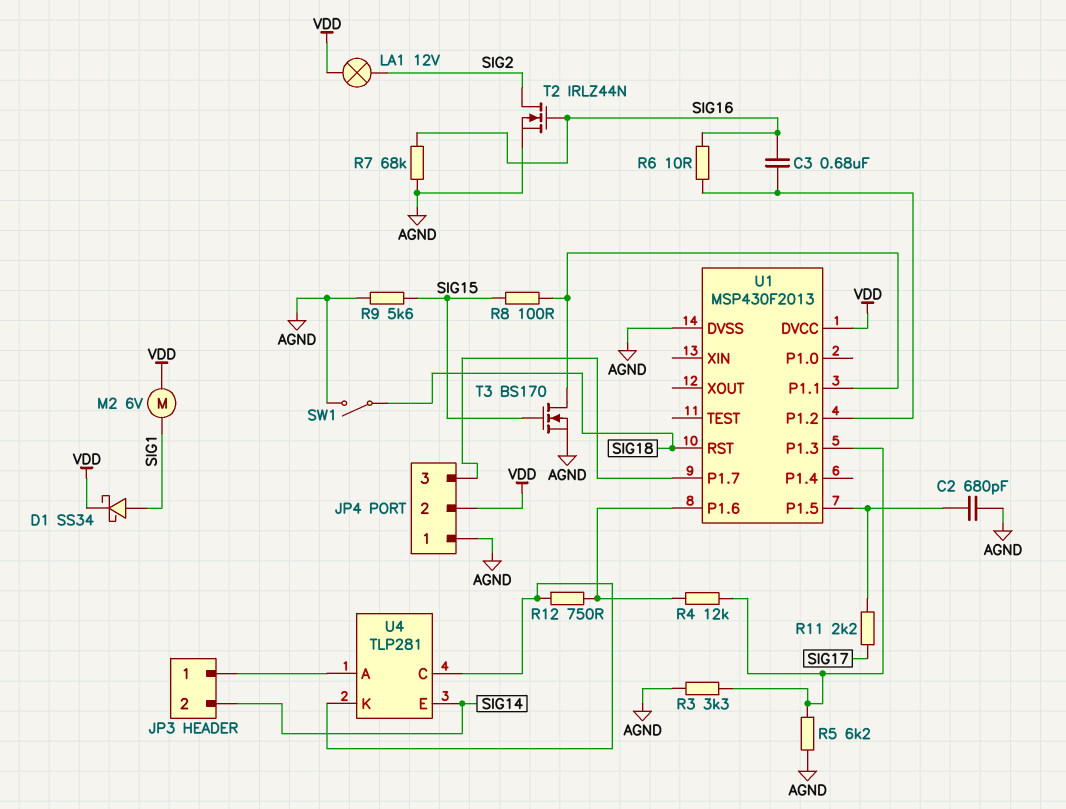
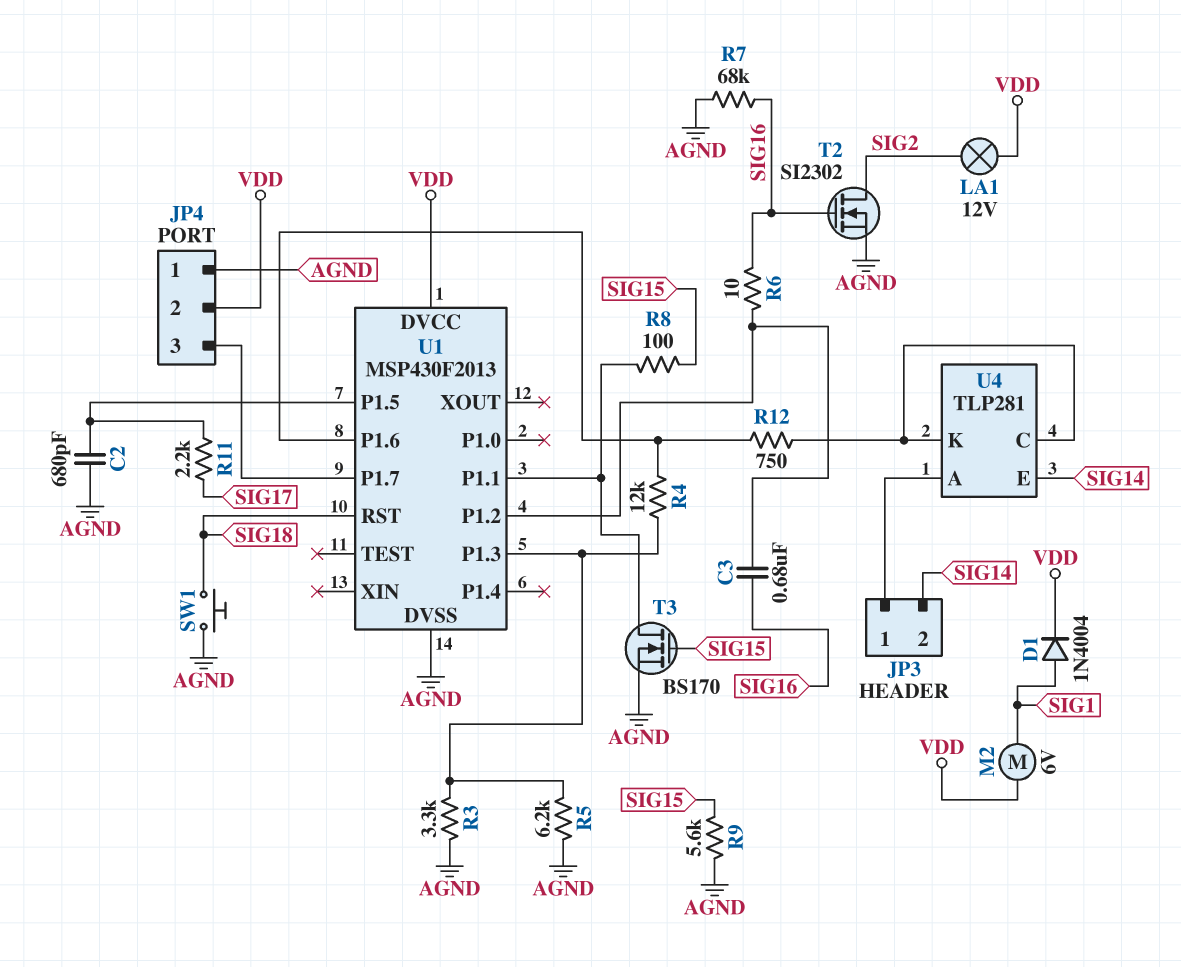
D1: schottky SS34 (A SIG1, K VDD) -> diode 1N4004 (A SIG1, K VDD)
SW1: switch (AGND, SIG18) -> button (AGND, SIG18)
T2: NMOS IRLZ44N (G SIG16, D SIG2, S AGND) -> NMOS SI2302 (G SIG16, D SIG2, S AGND)

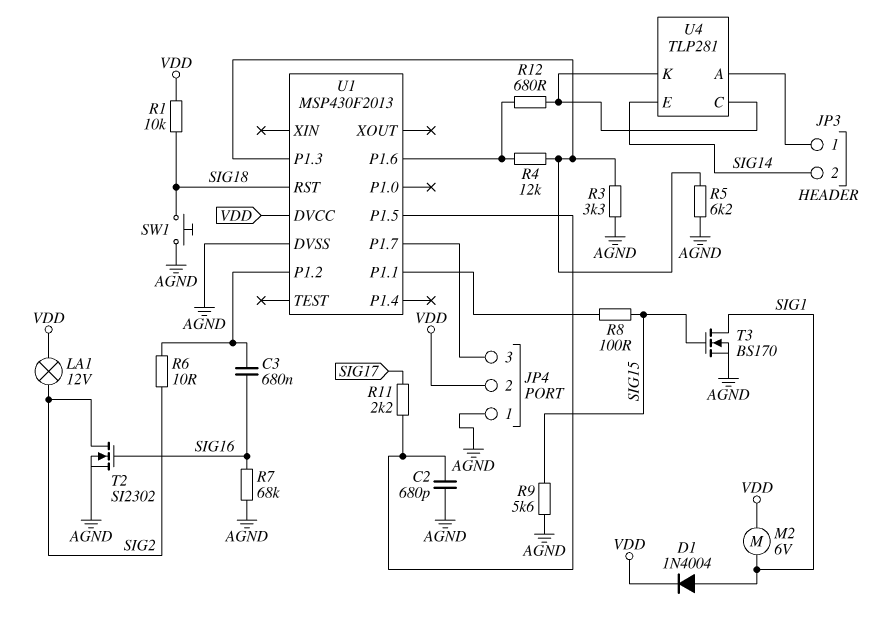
R1: none -> 10k (SIG18, VDD)
R6: 10 (SIG16, U1/P1.2) -> 10 (SIG2, U1/P1.2)
R12: 750 (U1/P1.6, U4/C) -> 680 (U1/P1.6, U4/C)
T3: NMOS BS170 (G SIG15, D U1/P1.1, S AGND) -> NMOS BS170 (G SIG15, D SIG1, S AGND)

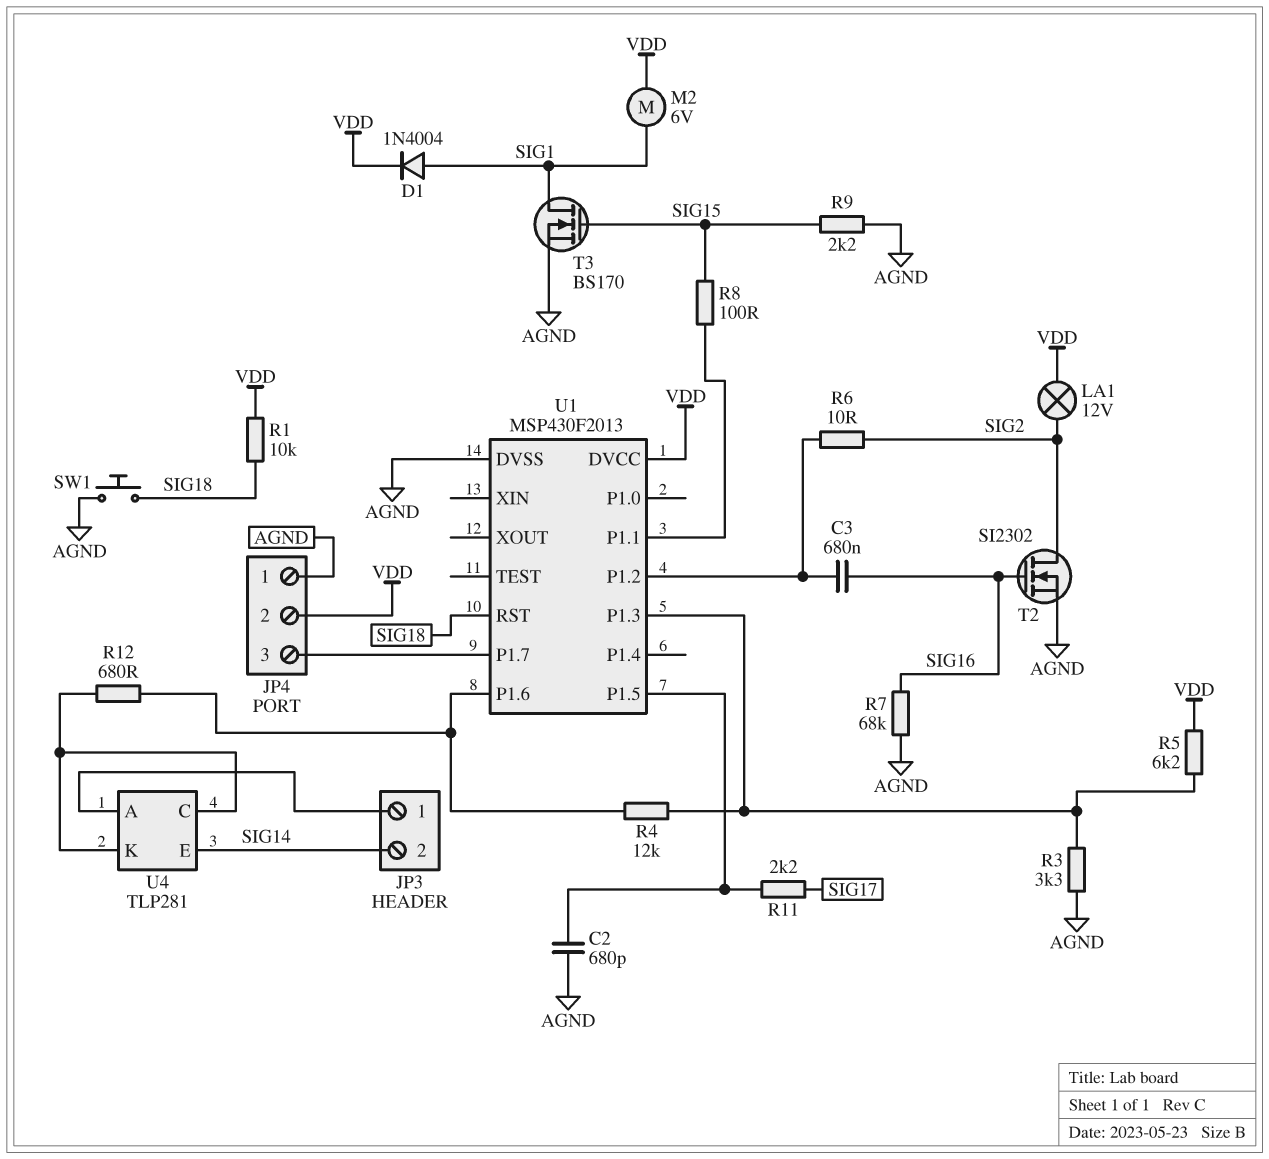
R5: 6.2k (AGND, U1/P1.3) -> 6.2k (U1/P1.3, VDD)
R9: 5.6k (AGND, SIG15) -> 2.2k (AGND, SIG15)

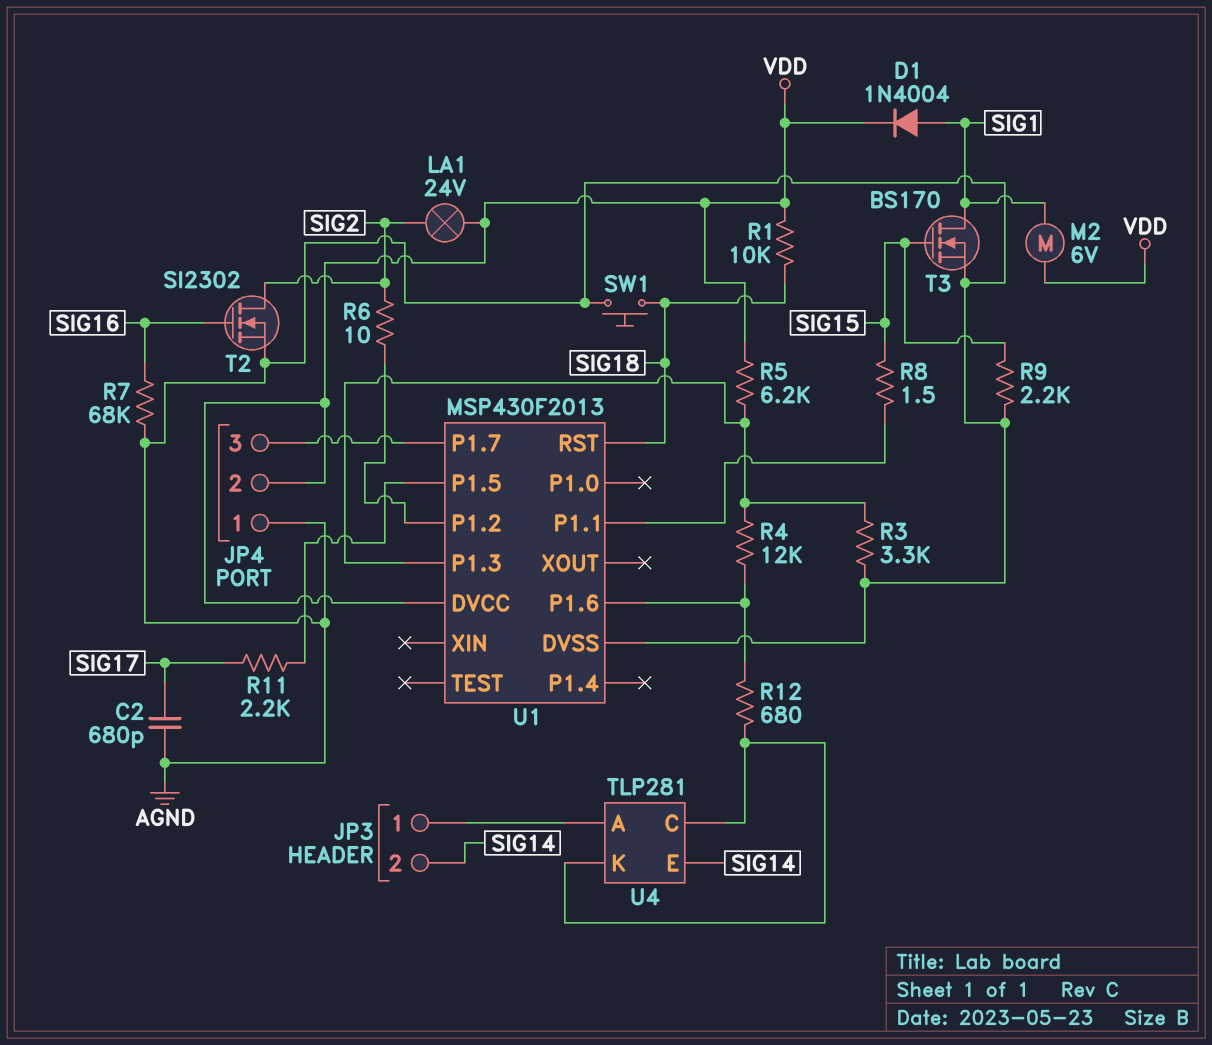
C2: 680pF (AGND, U1/P1.5) -> 680pF (AGND, SIG17)
C3: 680nF (SIG16, U1/P1.2) -> none
LA1: lamp 12V (SIG2, VDD) -> lamp 24V (SIG2, VDD)
R8: 100 (SIG15, U1/P1.1) -> 1.5 (SIG15, U1/P1.1)

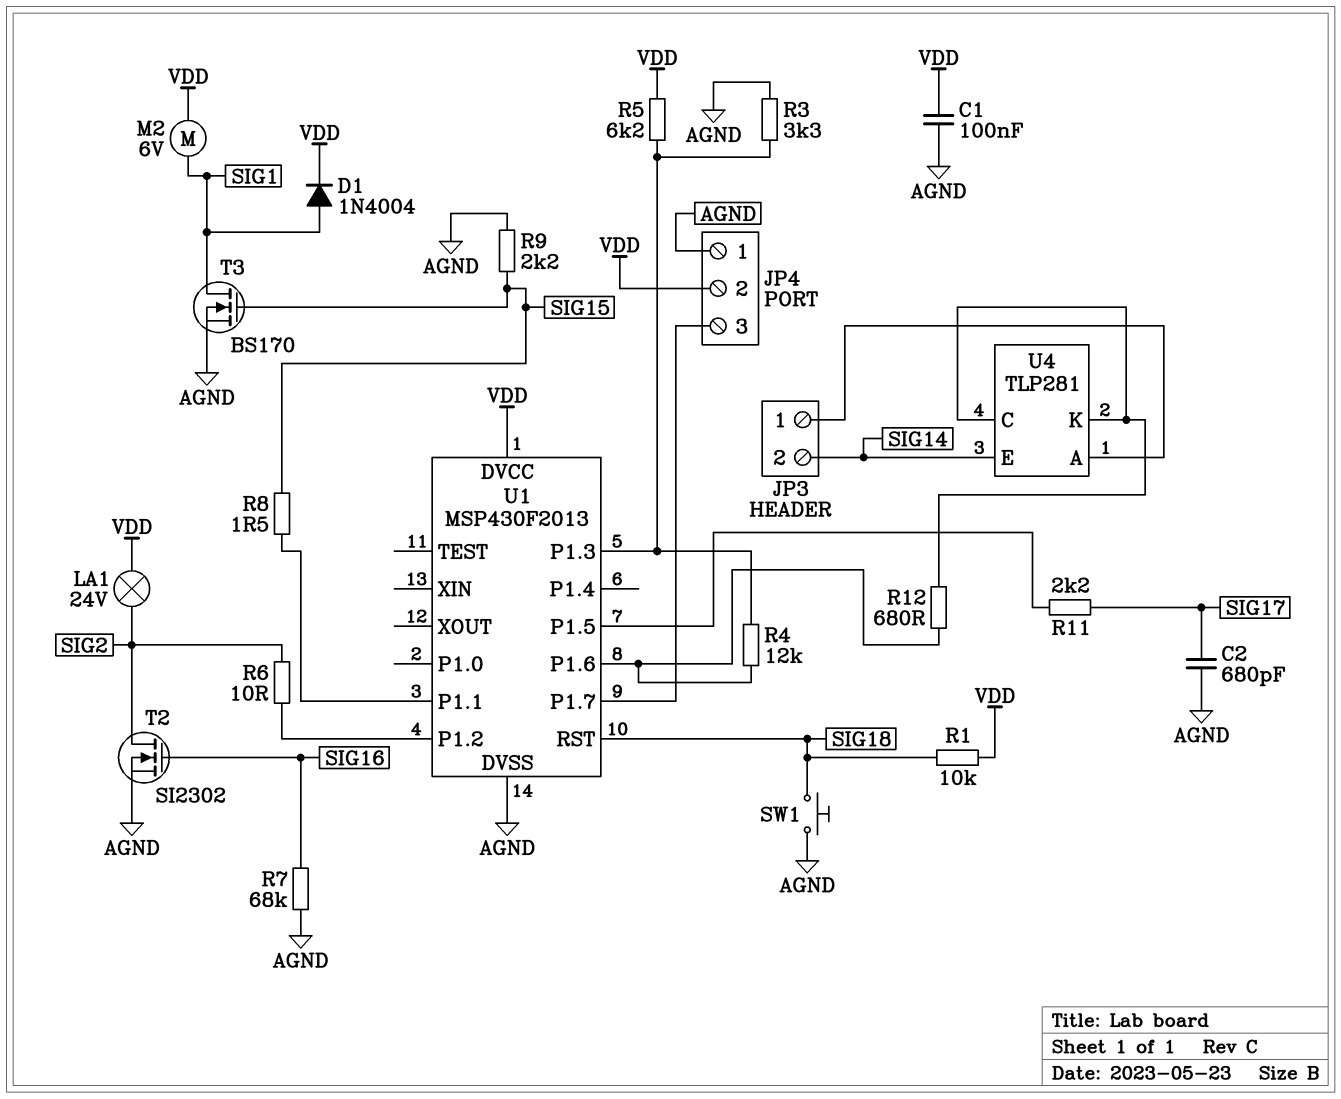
C1: none -> 100nF (AGND, VDD)

